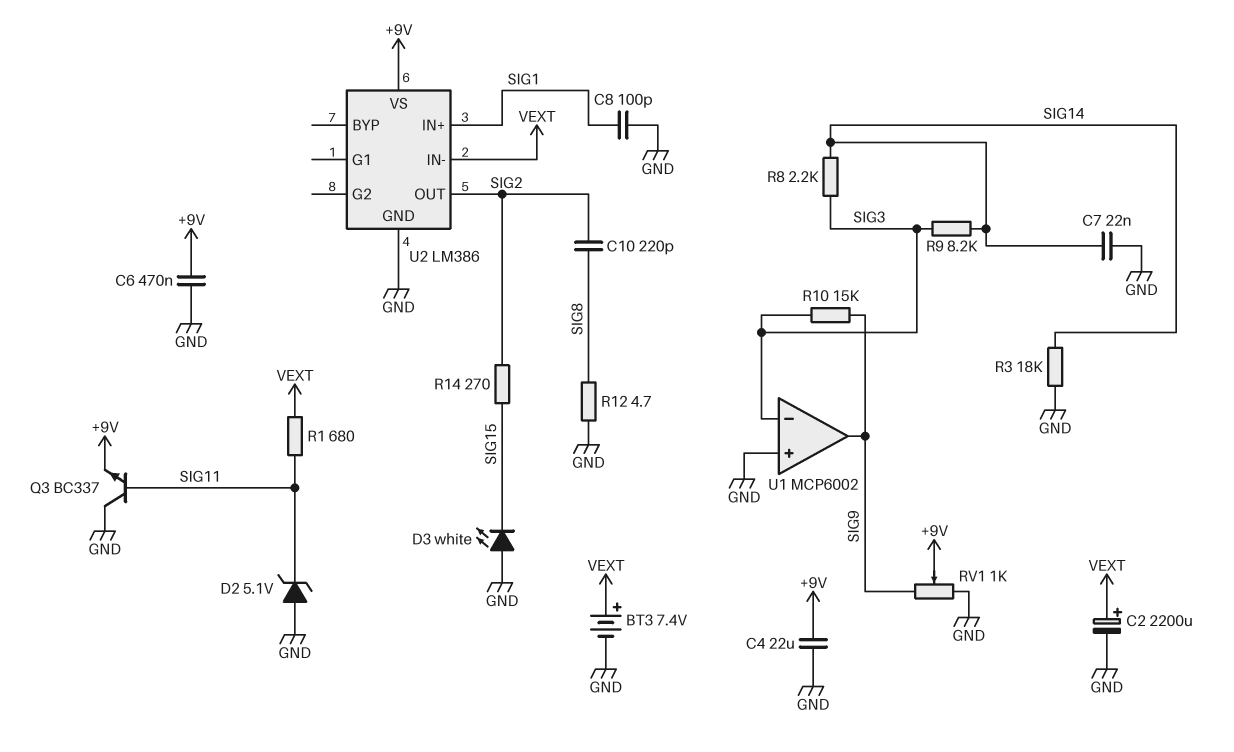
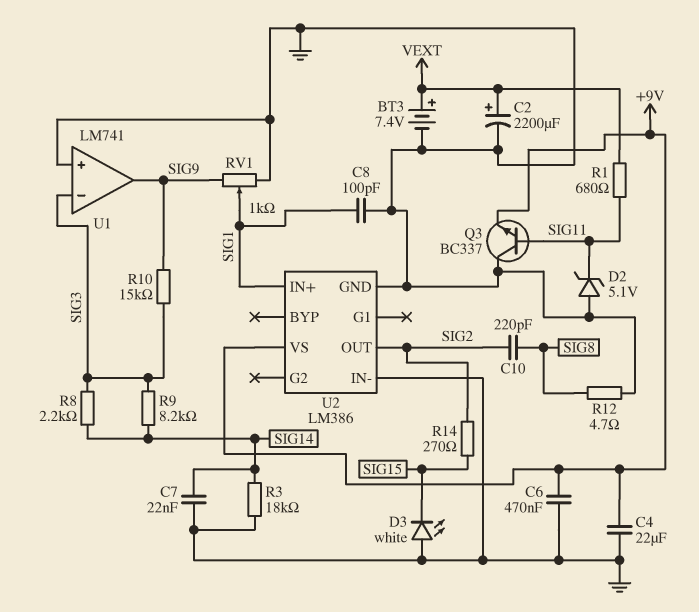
RV1: 1k (GND, SIG9, wiper +9V) -> 1k (GND, SIG9, wiper SIG1)
U1: MCP6002 -> LM741
U2 pin IN-: VEXT -> GND

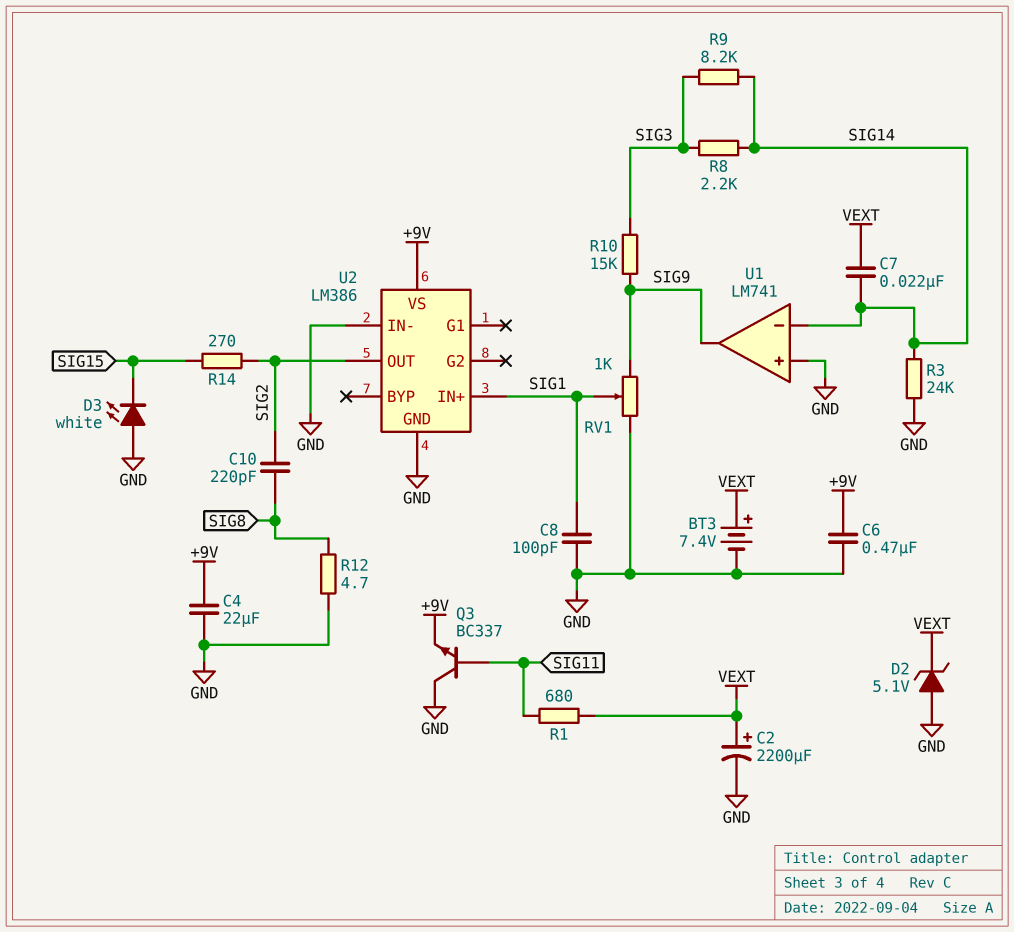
C7: 22nF (GND, SIG14) -> 22nF (SIG14, VEXT)
D2: zener 5.1V (A GND, K SIG11) -> zener 5.1V (A GND, K VEXT)
R3: 18k (GND, SIG14) -> 24k (GND, SIG14)
U1 pin in-: SIG3 -> SIG14

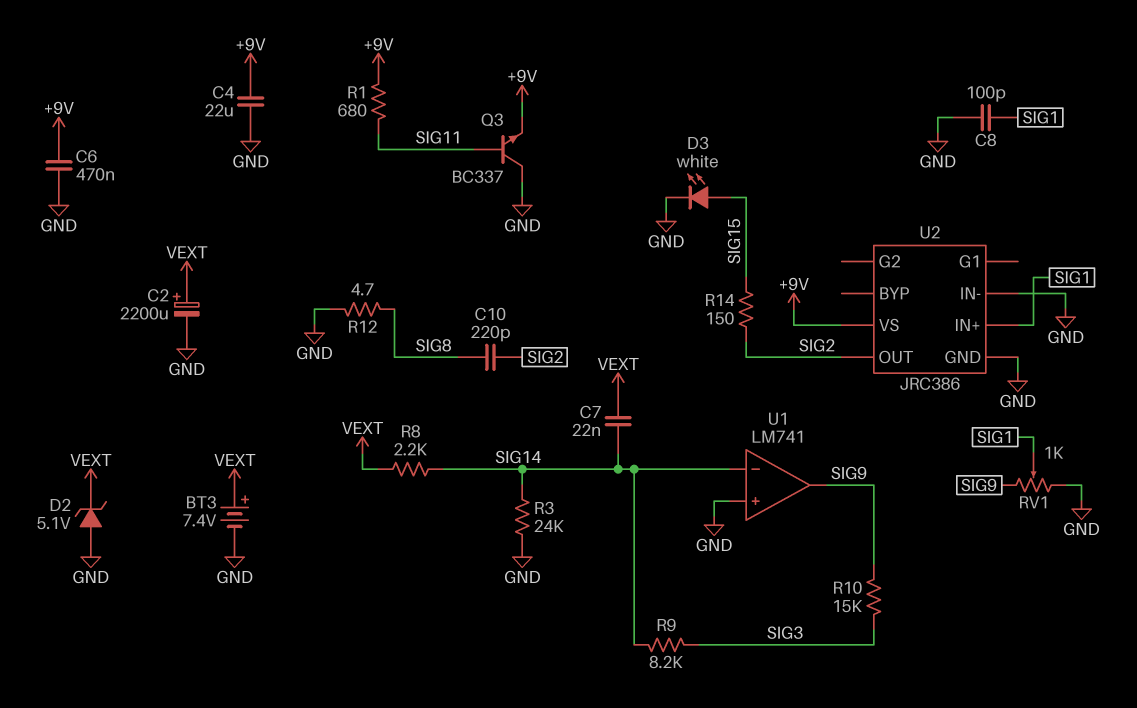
D3: LED white (A GND, K SIG15) -> LED white (A SIG15, K GND)
R1: 680 (SIG11, VEXT) -> 680 (+9V, SIG11)
R8: 2.2k (SIG3, SIG14) -> 2.2k (SIG14, VEXT)
R14: 270 (SIG2, SIG15) -> 150 (SIG2, SIG15)
U2: LM386 -> JRC386

